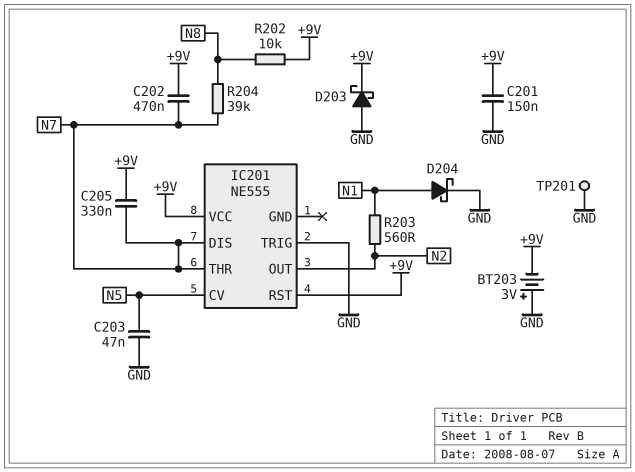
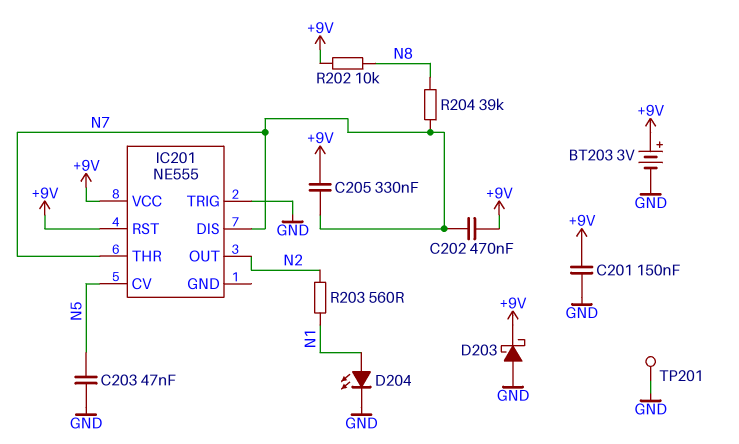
BT203: 3V (plus GND, minus +9V) -> 3V (plus +9V, minus GND)
D204: schottky (A N1, K GND) -> LED (A N1, K GND)

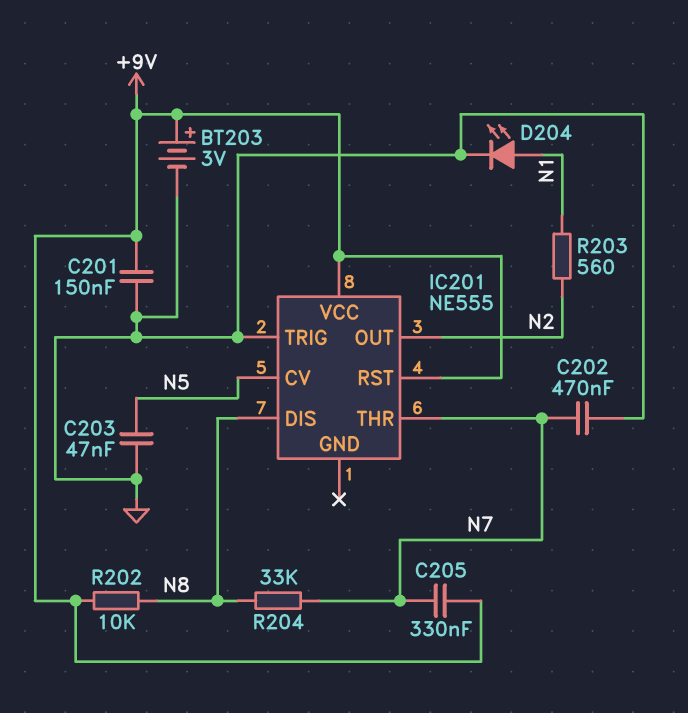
C202: 470nF (+9V, N7) -> 470nF (GND, N7)
D203: schottky (A GND, K +9V) -> none
IC201 pin DIS: N7 -> N8
R204: 39k (N7, N8) -> 33k (N7, N8)
TP201: test point (GND) -> none

